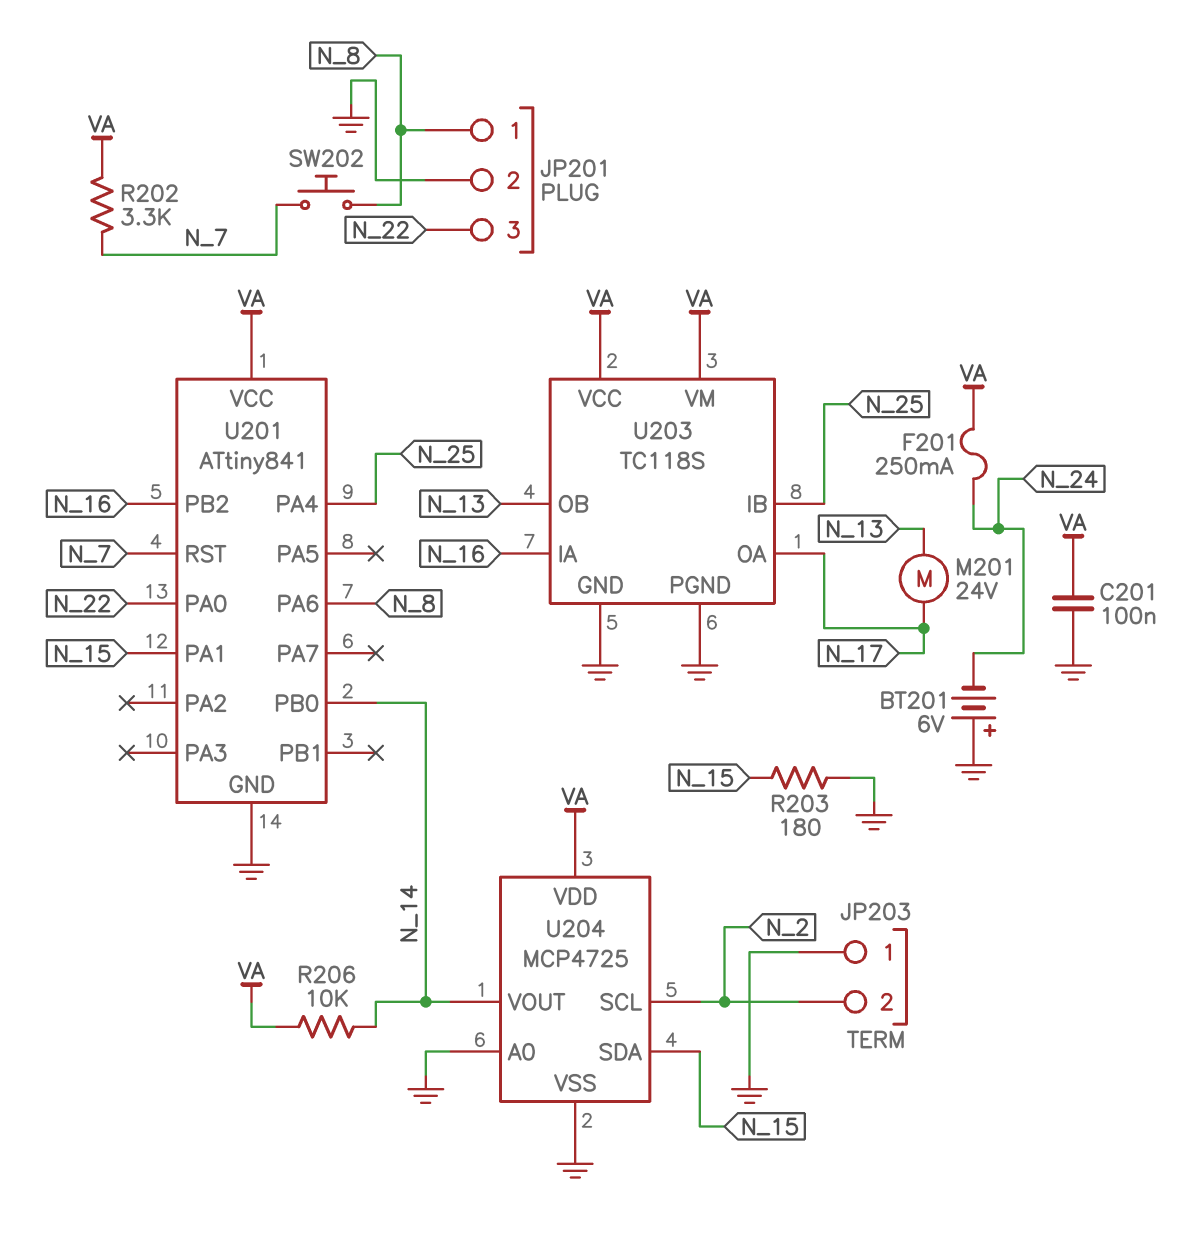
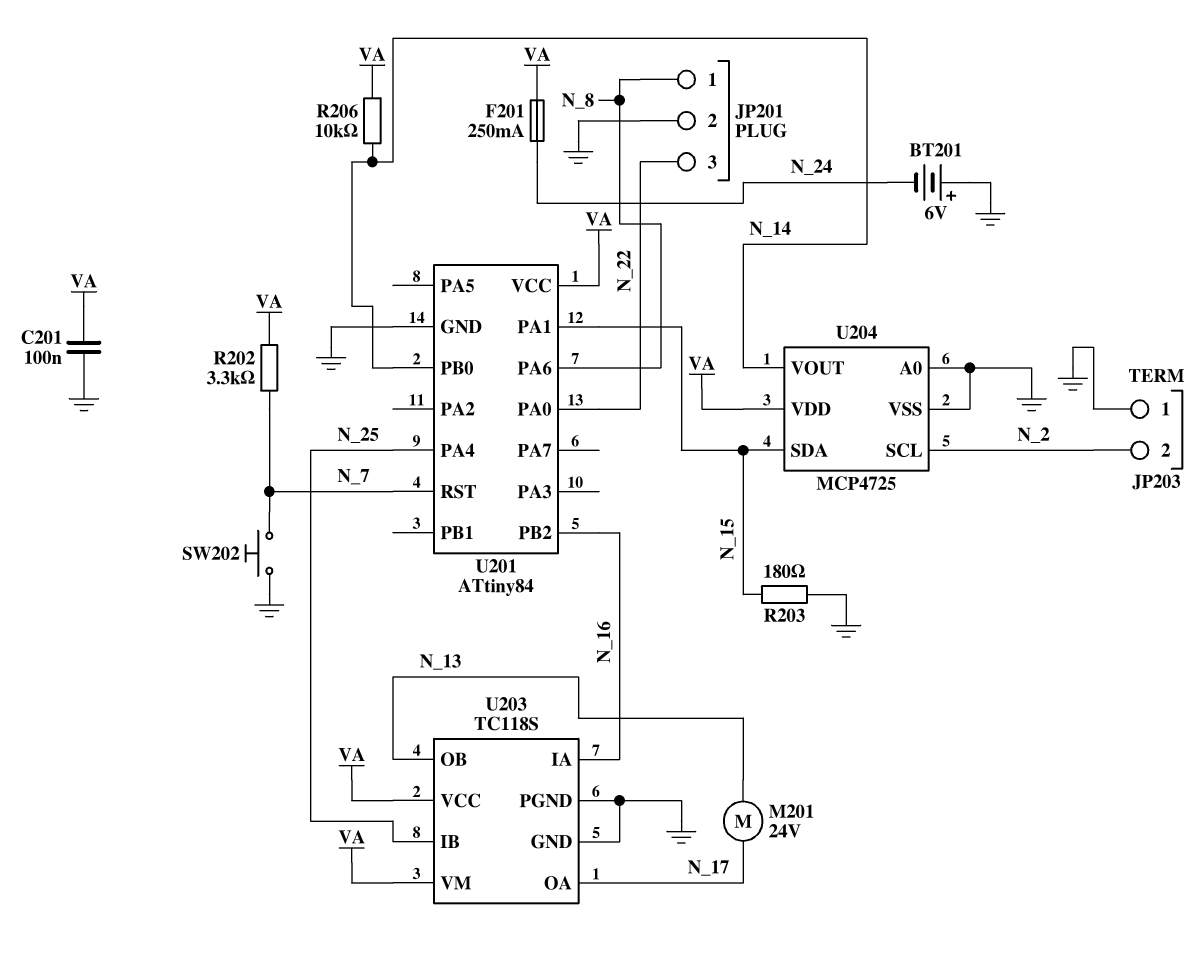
SW202: button (N_7, N_8) -> button (GND, N_7)
U201: ATtiny841 -> ATtiny84

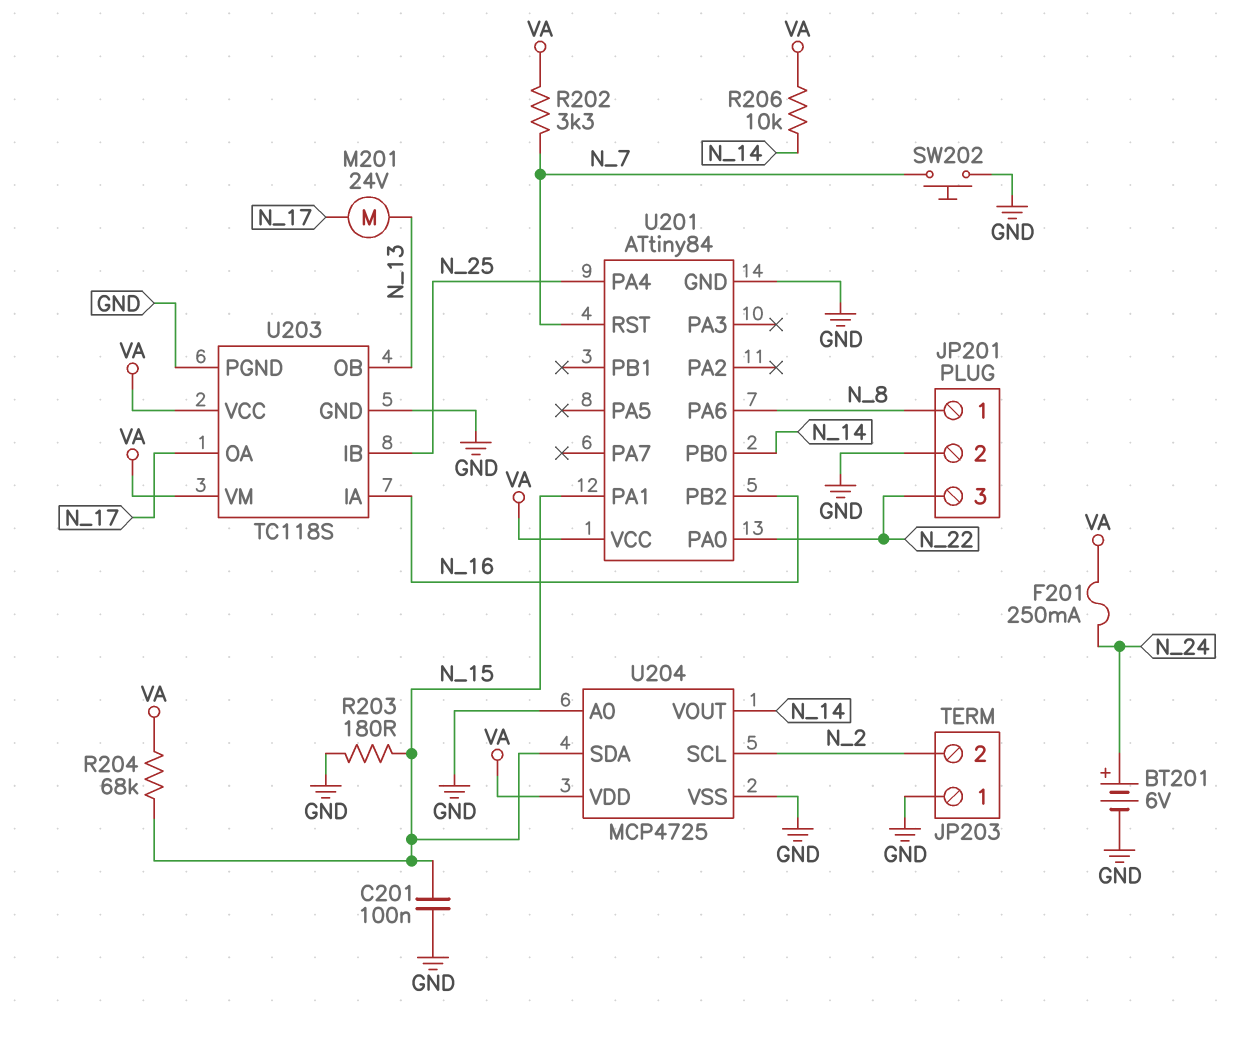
BT201: 6V (plus GND, minus N_24) -> 6V (plus N_24, minus GND)
C201: 100nF (GND, VA) -> 100nF (GND, N_15)
R204: none -> 68k (N_15, VA)

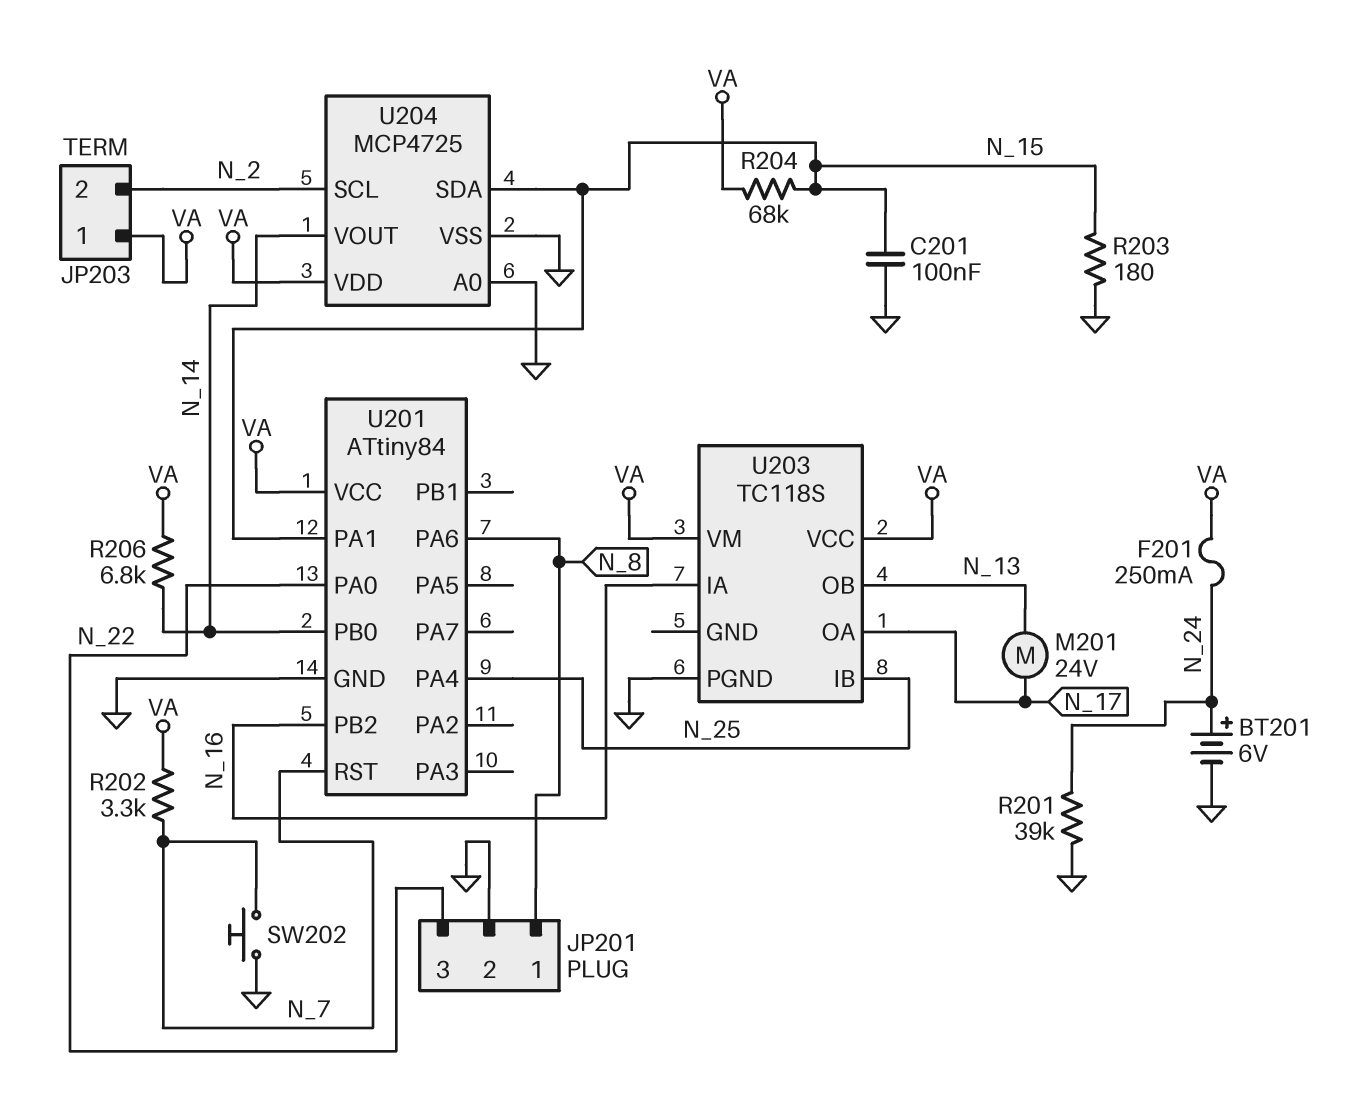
JP203 pin 1: GND -> VA
R201: none -> 39k (GND, N_24)
R206: 10k (N_14, VA) -> 6.8k (N_14, VA)
U203 pin GND: GND -> none

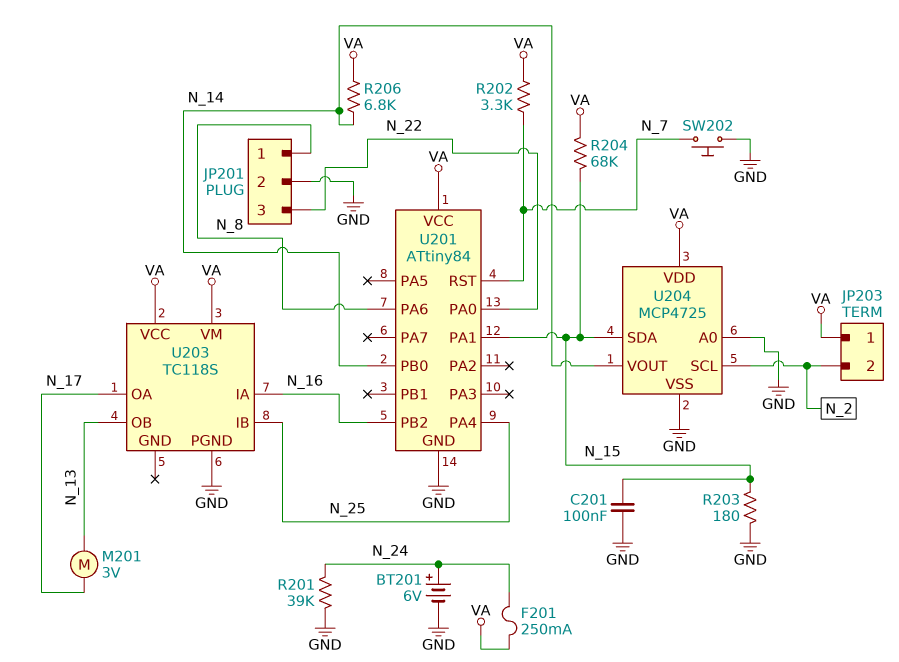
M201: motor 24V (N_13, N_17) -> motor 3V (N_13, N_17)

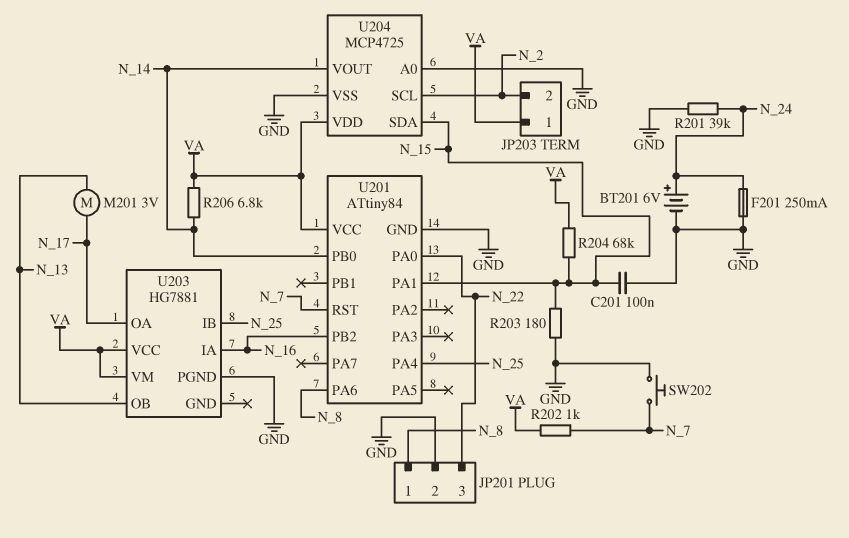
F201: 250mA (N_24, VA) -> 250mA (GND, N_24)
R202: 3.3k (N_7, VA) -> 1k (N_7, VA)
U203: TC118S -> HG7881

